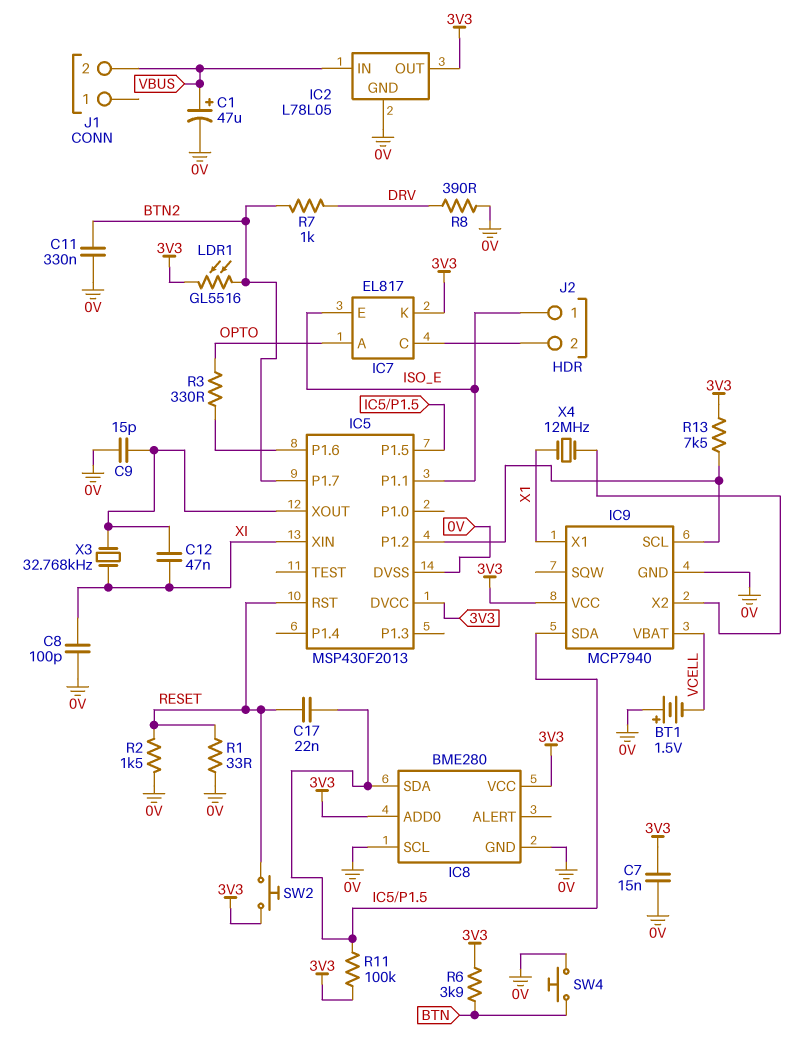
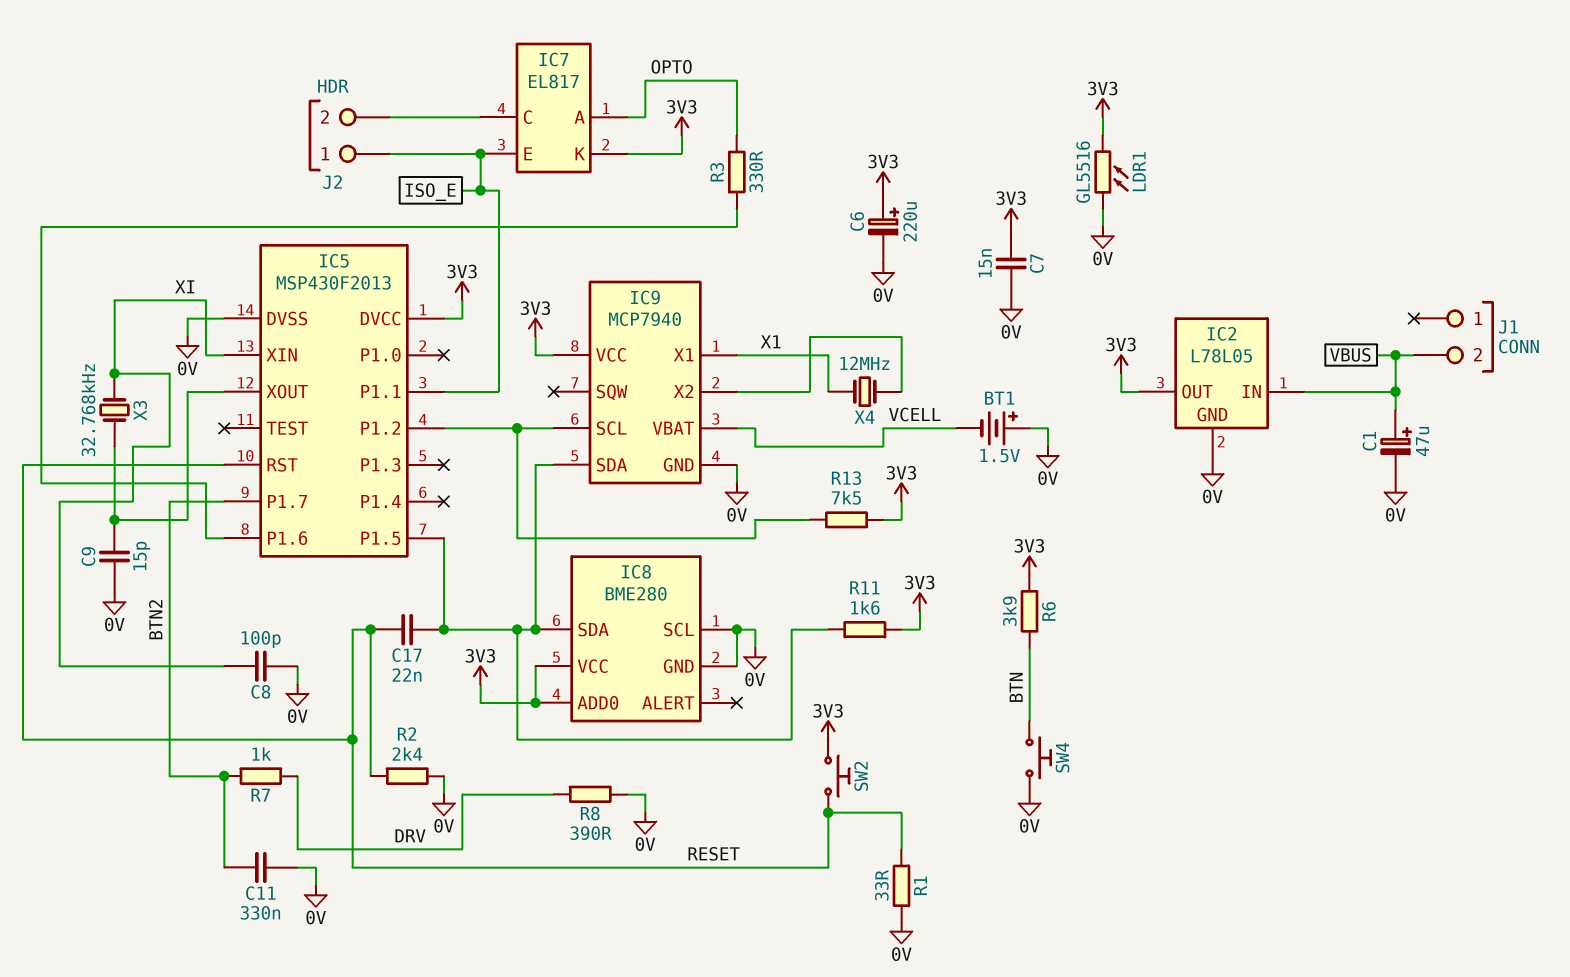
C6: none -> 220uF (plus 3V3, minus 0V)
C12: 47nF (IC5/XOUT, XI) -> none
LDR1: GL5516 (3V3, BTN2) -> GL5516 (0V, 3V3)
R2: 1.5k (0V, RESET) -> 2.4k (0V, RESET)
R11: 100k (3V3, IC5/P1.5) -> 1.6k (3V3, IC5/P1.5)

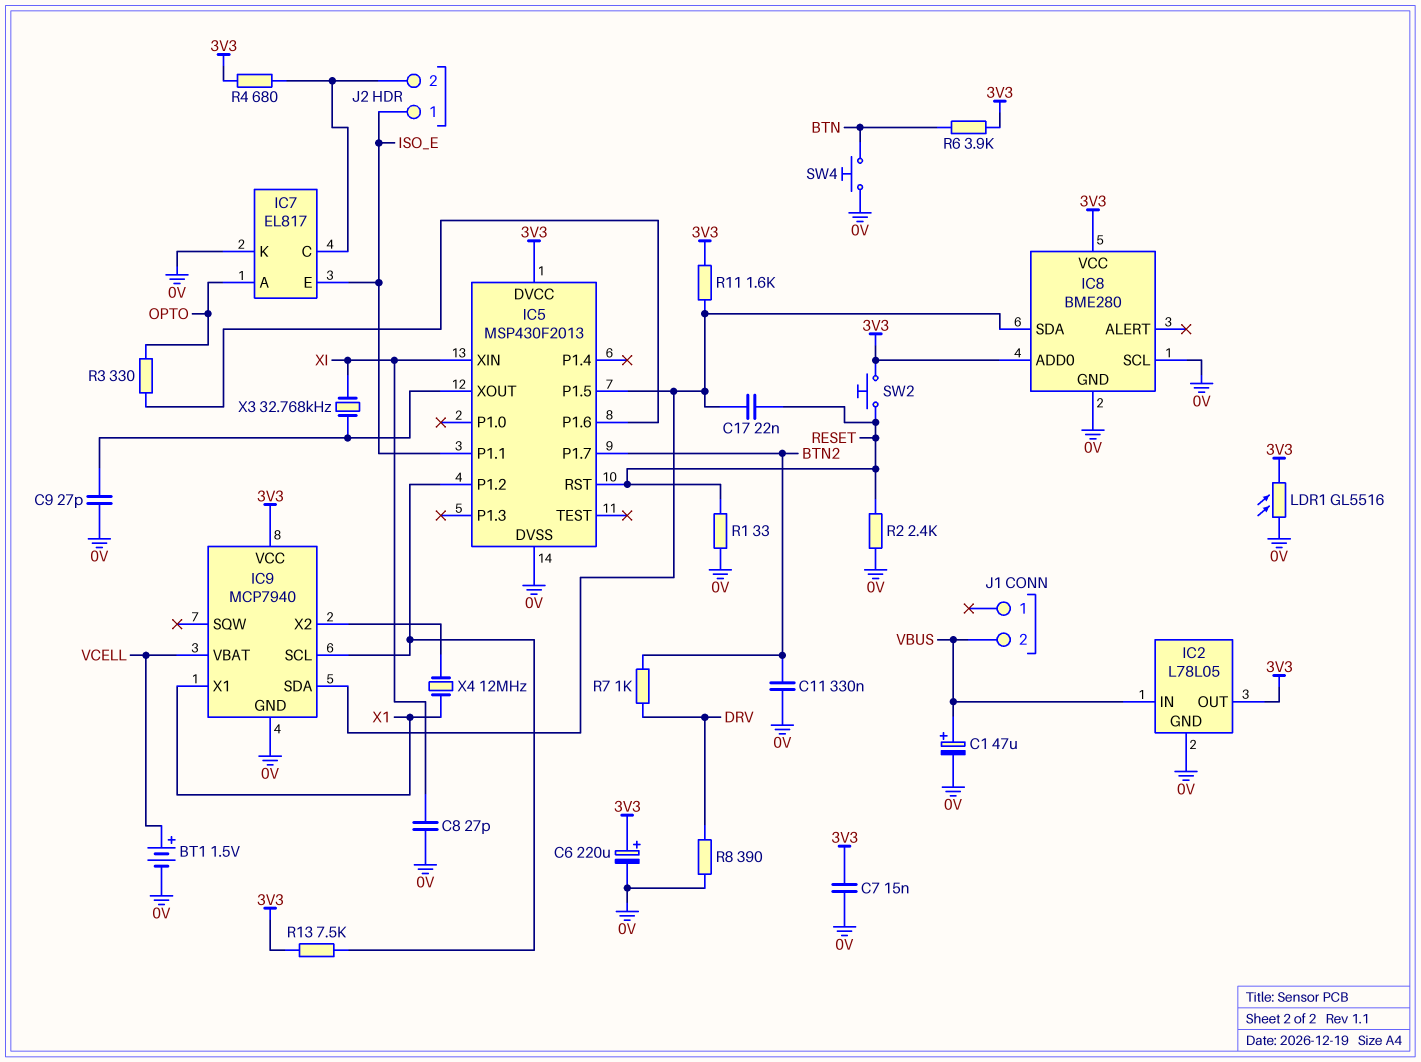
BT1: 1.5V (plus 0V, minus VCELL) -> 1.5V (plus VCELL, minus 0V)
C8: 100pF (0V, XI) -> 27pF (0V, XI)
C9: 15pF (0V, IC5/XOUT) -> 27pF (0V, IC5/XOUT)
IC7 pin K: 3V3 -> 0V
R4: none -> 680 (3V3, IC7/C)

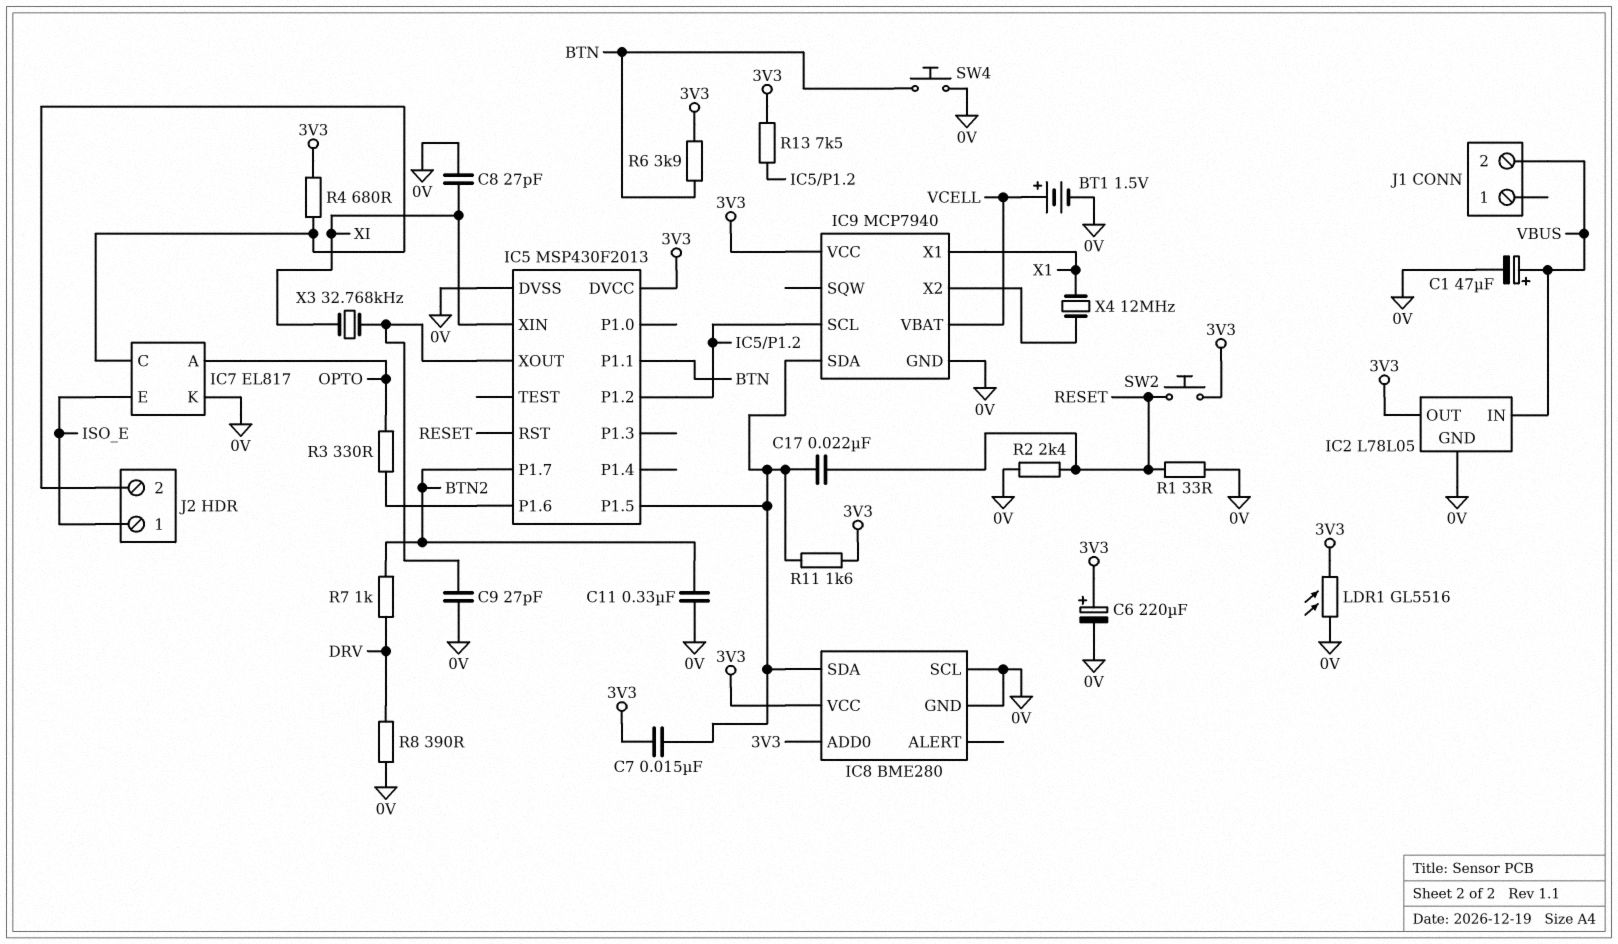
C7: 15nF (0V, 3V3) -> 15nF (3V3, IC5/P1.5)
IC5 pin P1.1: ISO_E -> BTN

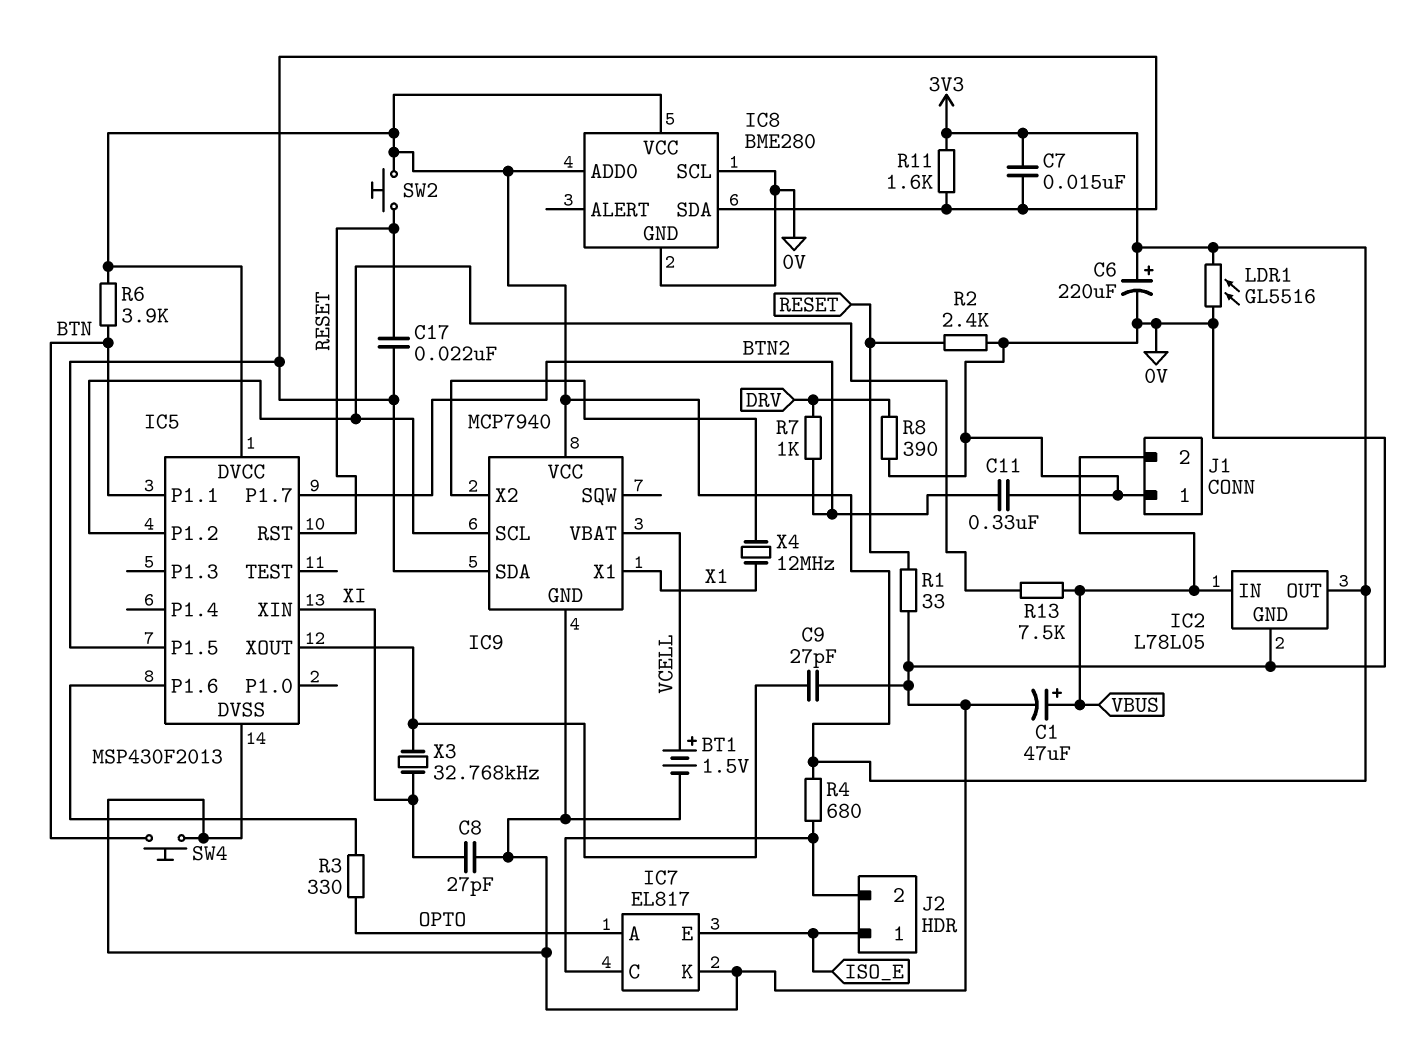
J1 pin 1: none -> 0V
R13: 7.5k (3V3, IC5/P1.2) -> 7.5k (IC5/P1.2, VBUS)

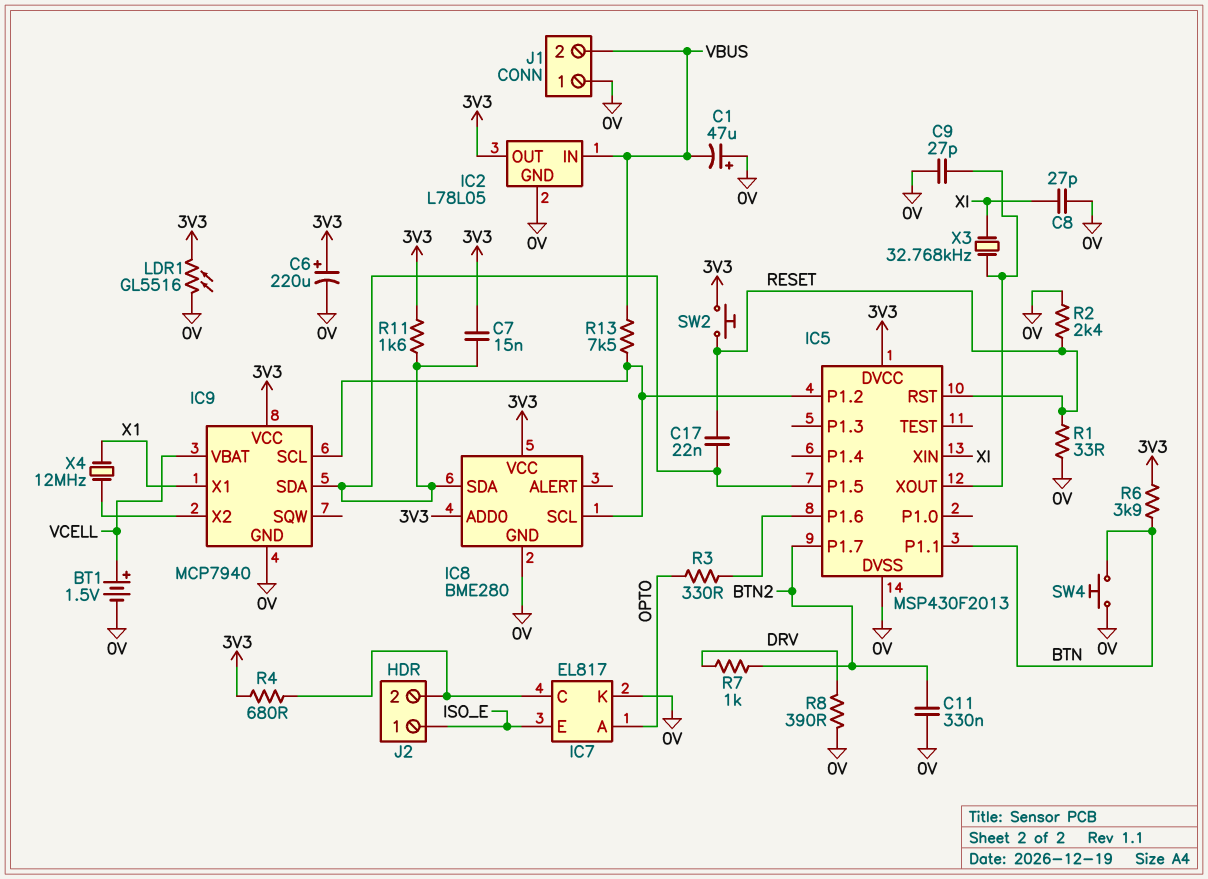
C1: 47uF (plus VBUS, minus 0V) -> 47uF (plus 0V, minus VBUS)
IC8 pin SCL: 0V -> IC5/P1.2

